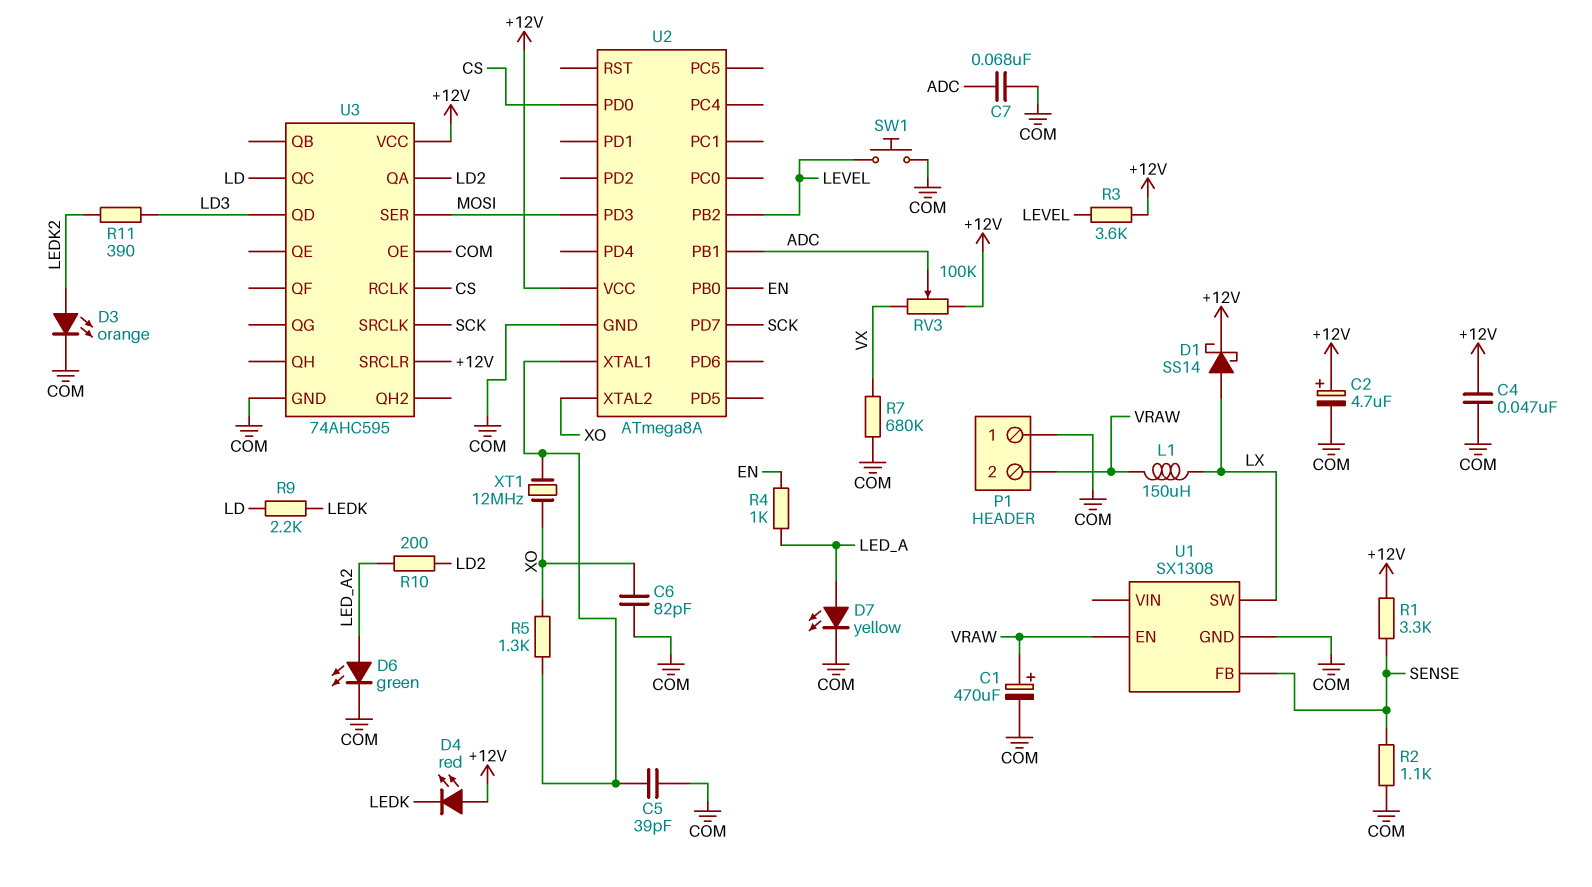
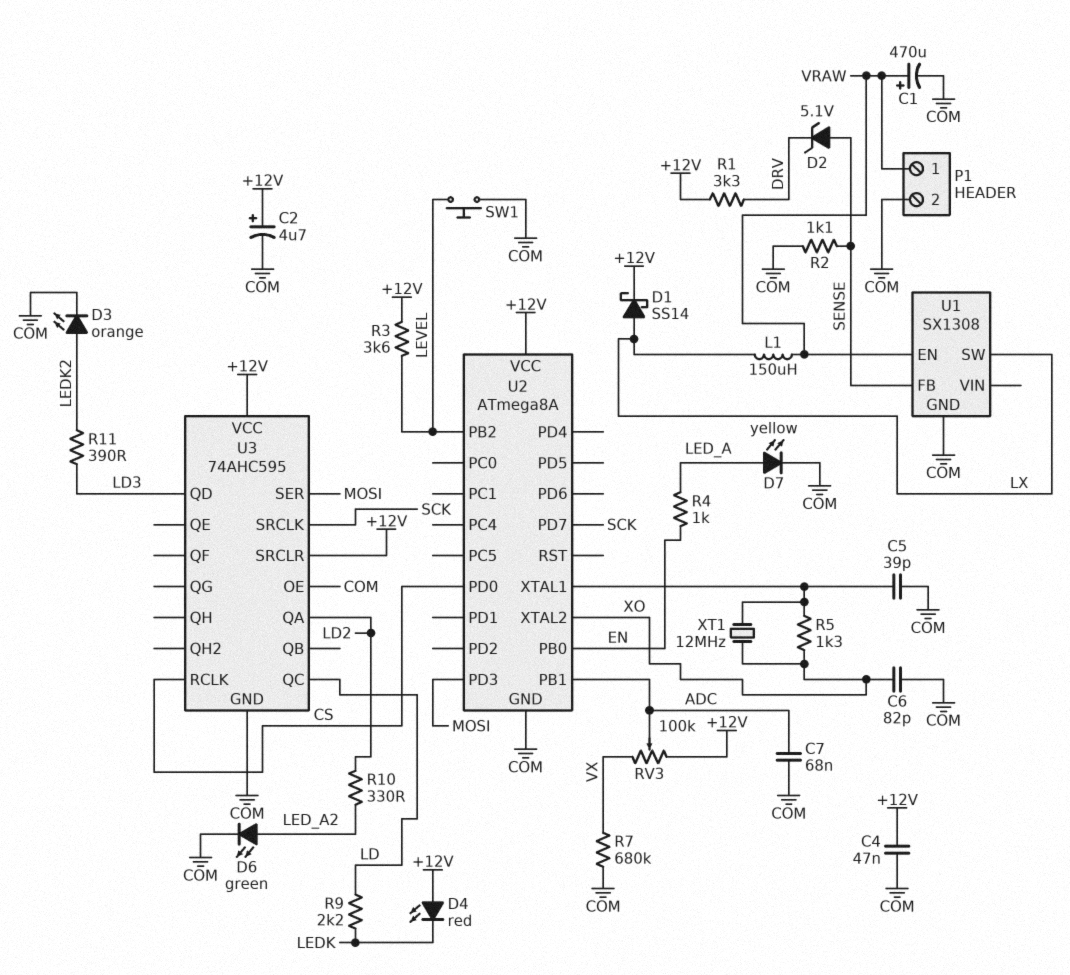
D2: none -> zener 5.1V (A SENSE, K DRV)
P1 pin 1: COM -> VRAW
P1 pin 2: VRAW -> COM
R1: 3.3k (+12V, SENSE) -> 3.3k (+12V, DRV)
R10: 200 (LD2, LED_A2) -> 330 (LD2, LED_A2)

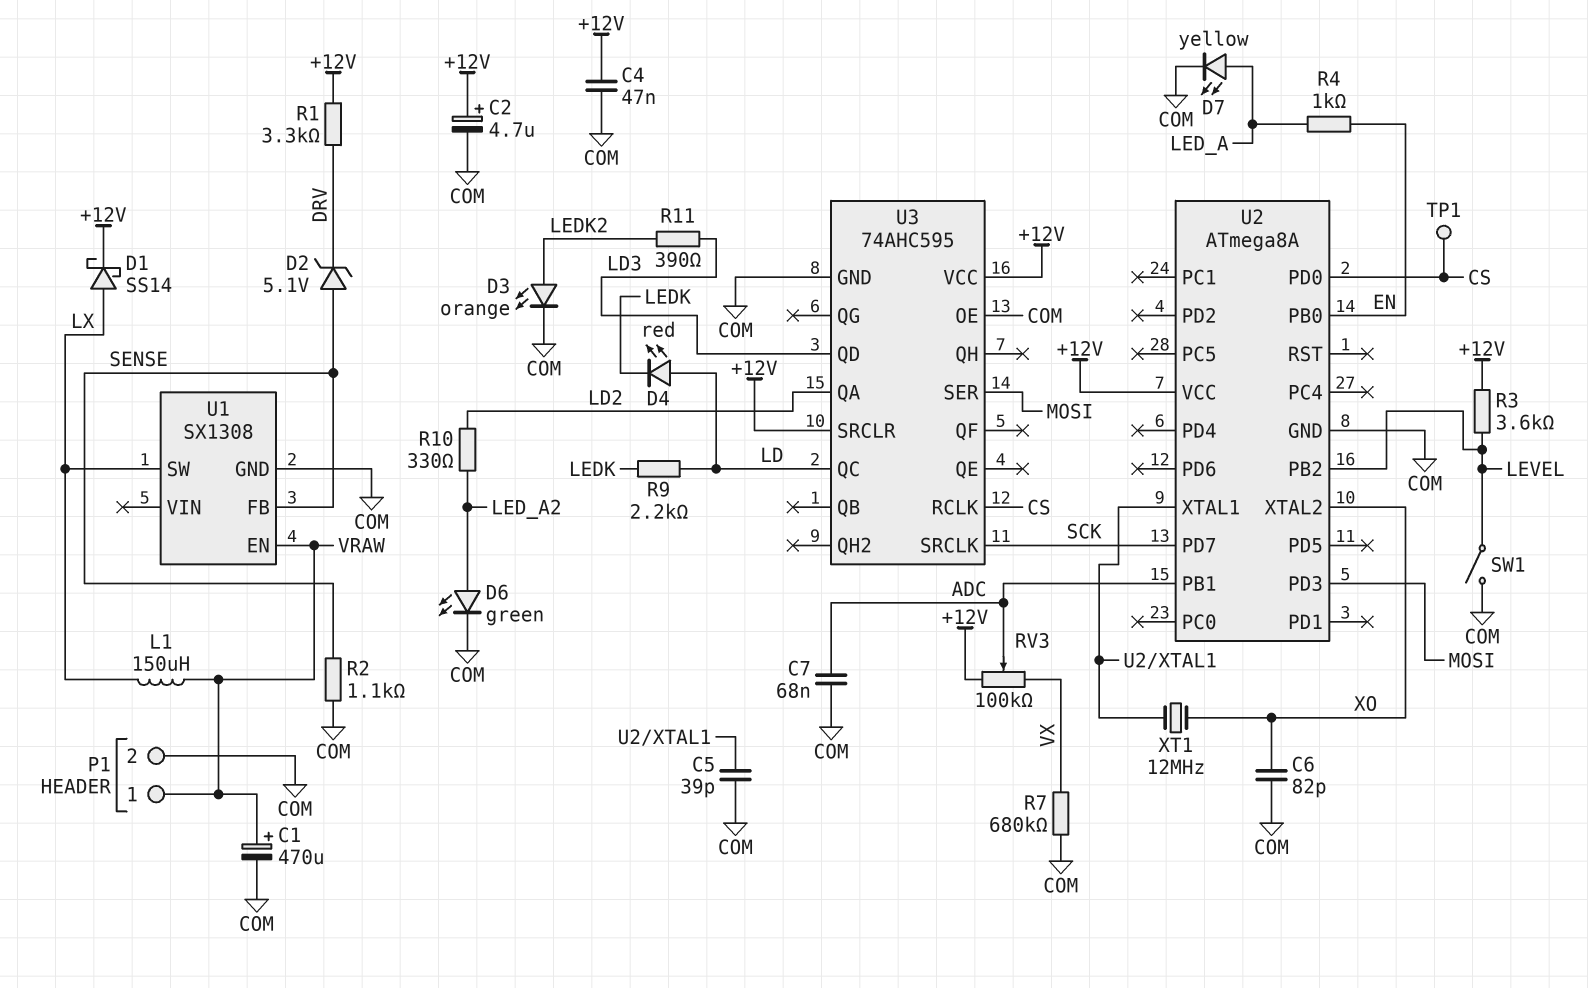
D4: LED red (A +12V, K LEDK) -> LED red (A LD, K LEDK)
R5: 1.3k (U2/XTAL1, XO) -> none
SW1: button (COM, LEVEL) -> switch (COM, LEVEL)
TP1: none -> test point (CS)

